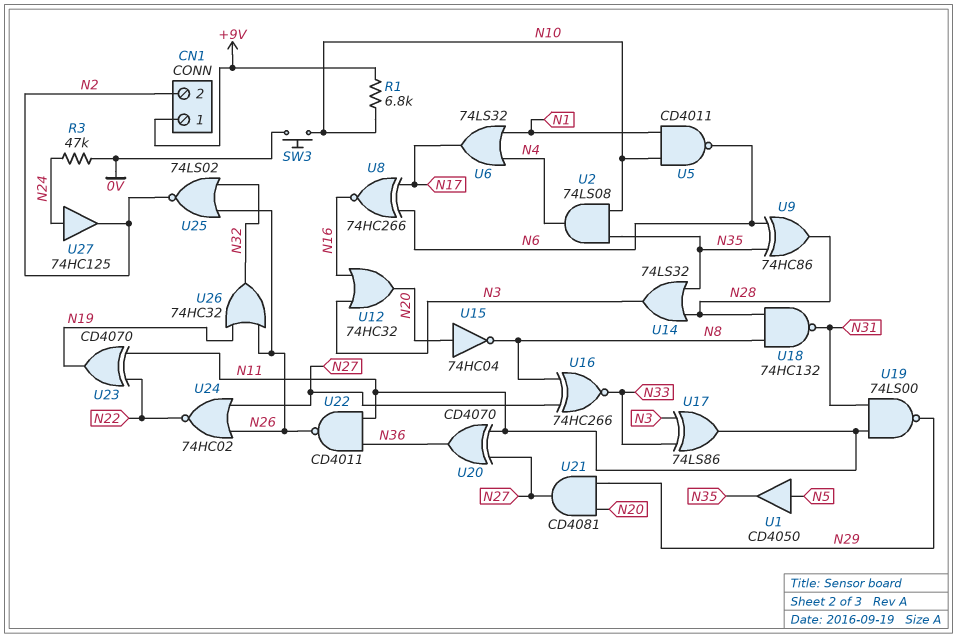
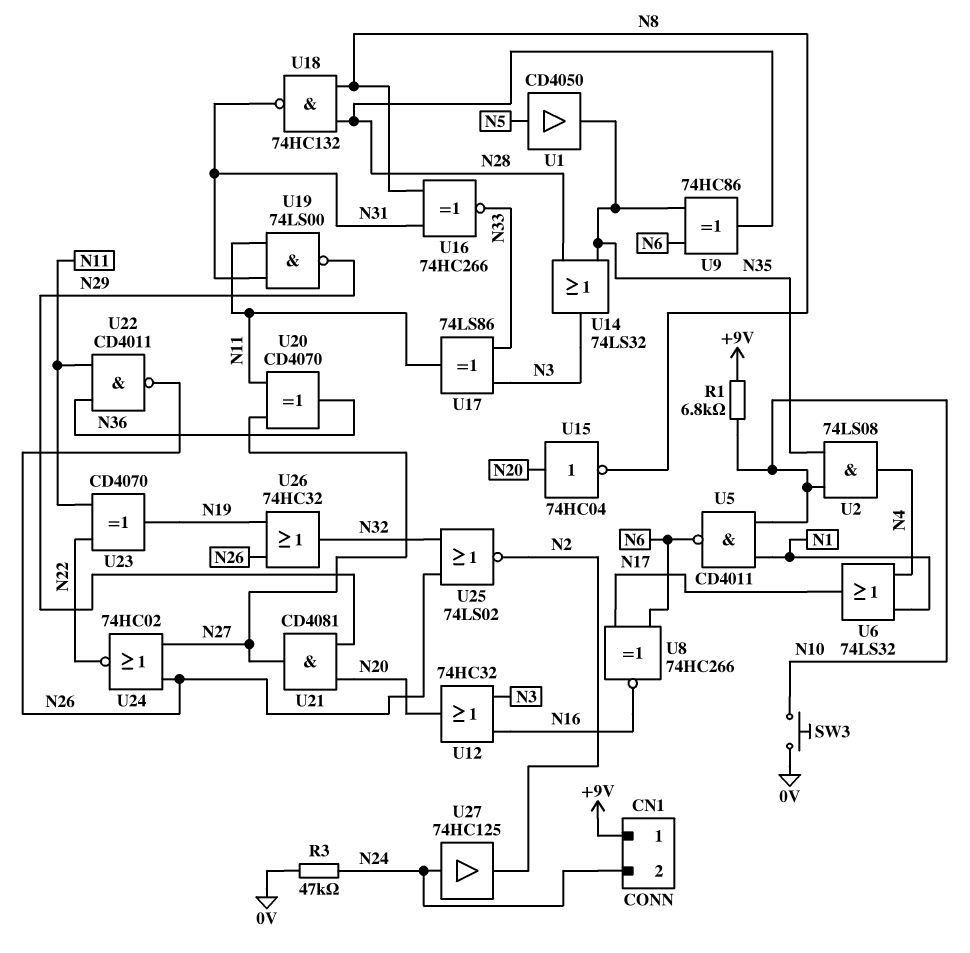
CN1 pin 2: N2 -> N24
U16: XNOR 74HC266 (in N8, in N27, out N33) -> XNOR 74HC266 (in N8, in N31, out N33)

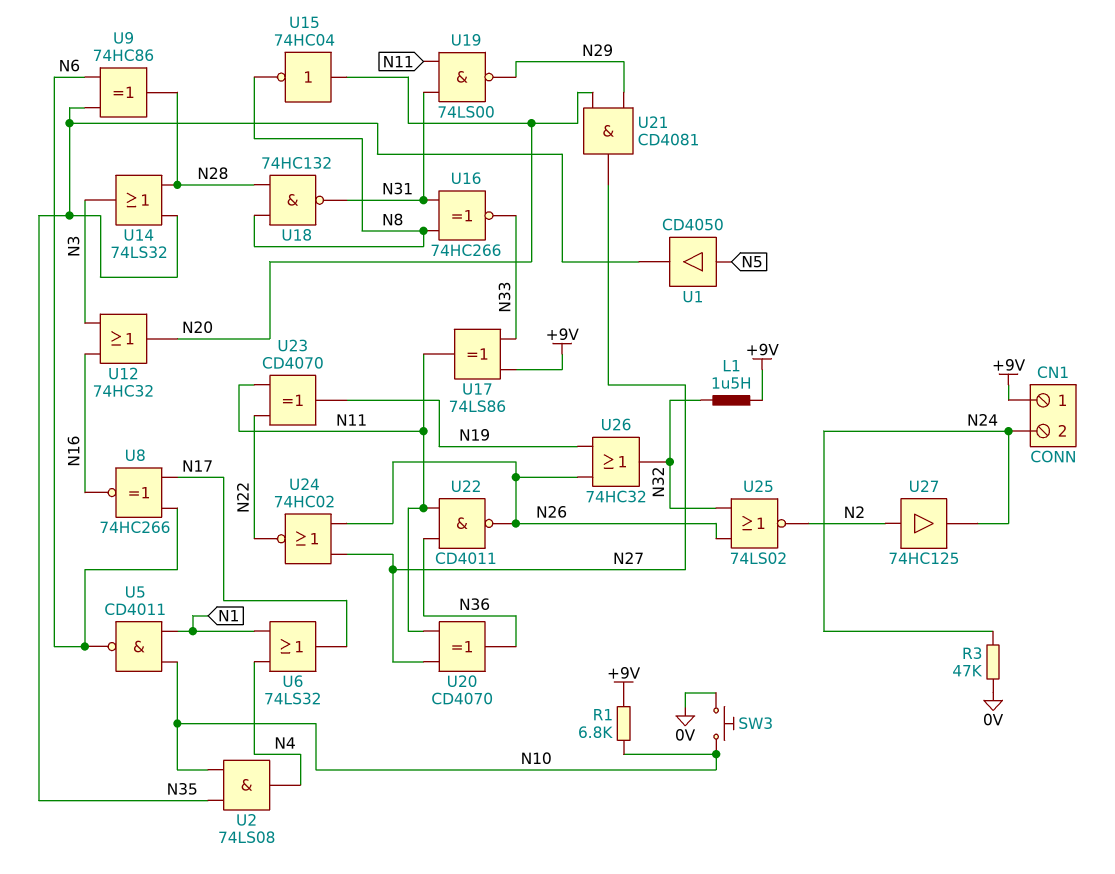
L1: none -> 1.5uH (+9V, N32)
U17: XOR 74LS86 (in N3, in N33, out N11) -> XOR 74LS86 (in +9V, in N33, out N11)
U27: buffer 74HC125 (in N24, out N2) -> buffer 74HC125 (in N2, out N24)

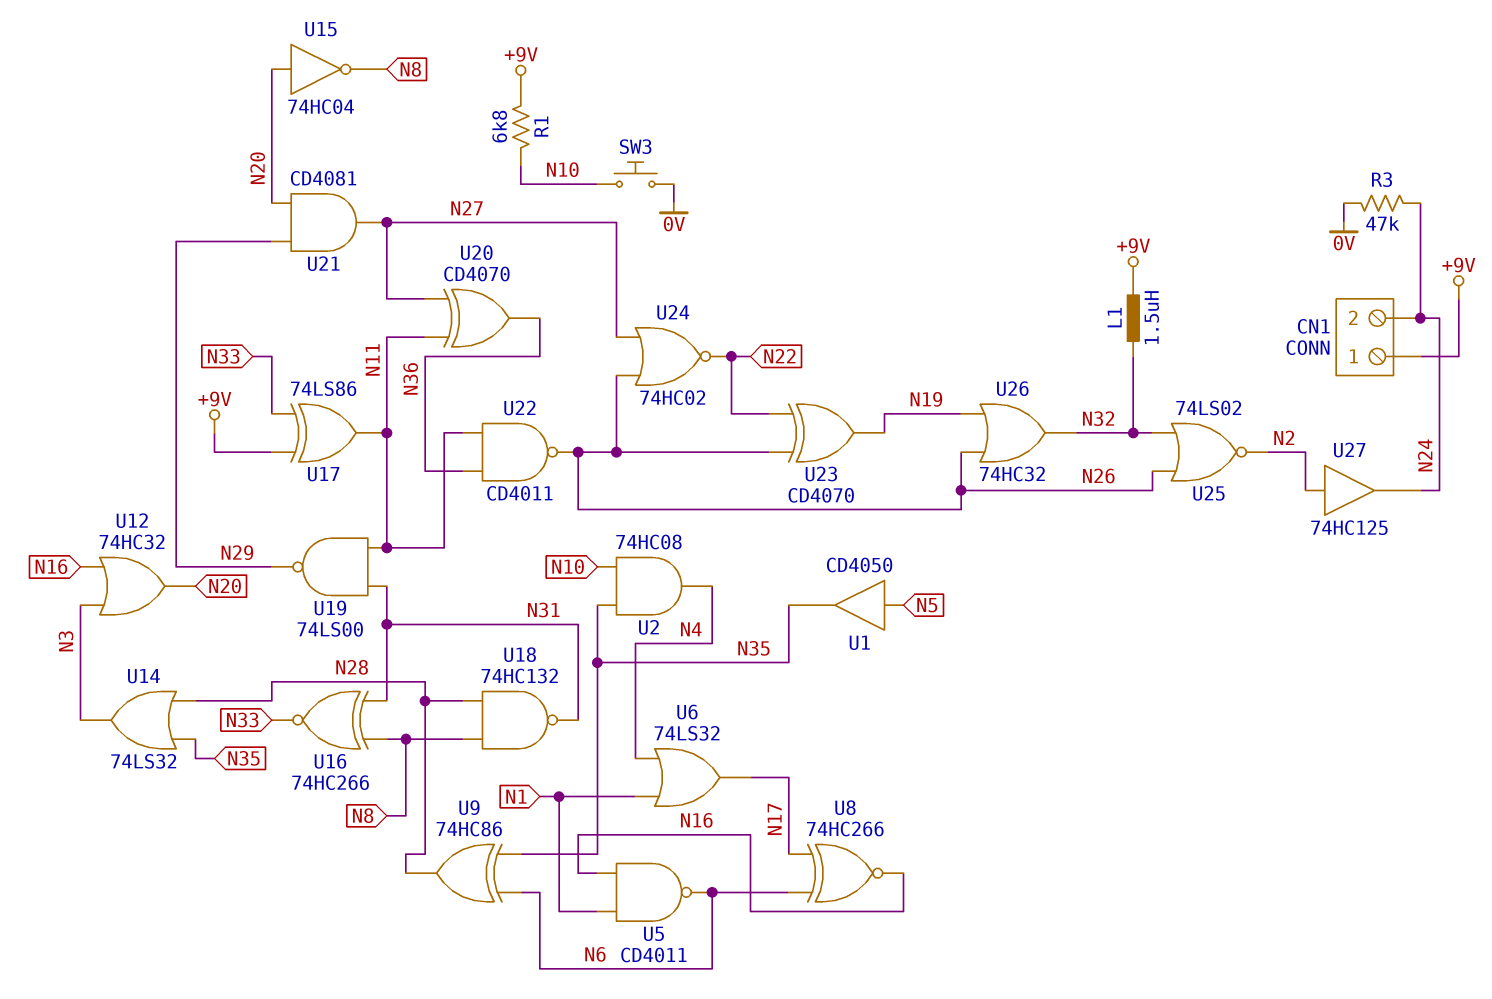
U2: AND 74LS08 (in N10, in N35, out N4) -> AND 74HC08 (in N10, in N35, out N4)
U5: NAND CD4011 (in N1, in N10, out N6) -> NAND CD4011 (in N1, in N16, out N6)
U23: XOR CD4070 (in N11, in N22, out N19) -> XOR CD4070 (in N22, in N26, out N19)

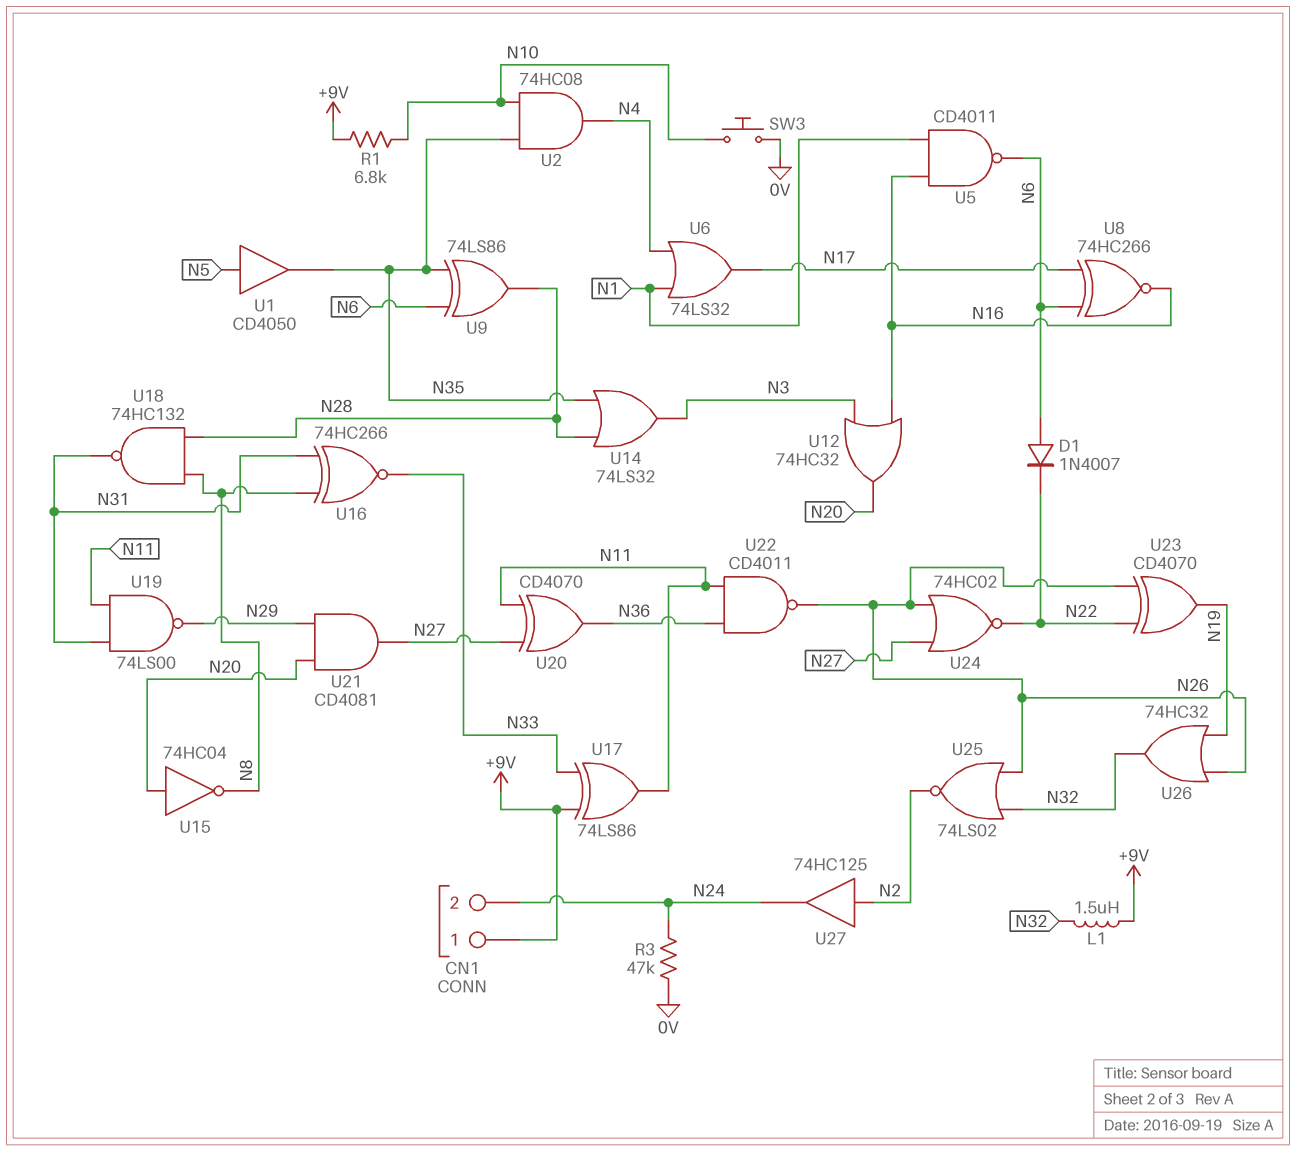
D1: none -> diode 1N4007 (A N6, K N22)
U9: XOR 74HC86 (in N6, in N35, out N28) -> XOR 74LS86 (in N6, in N35, out N28)

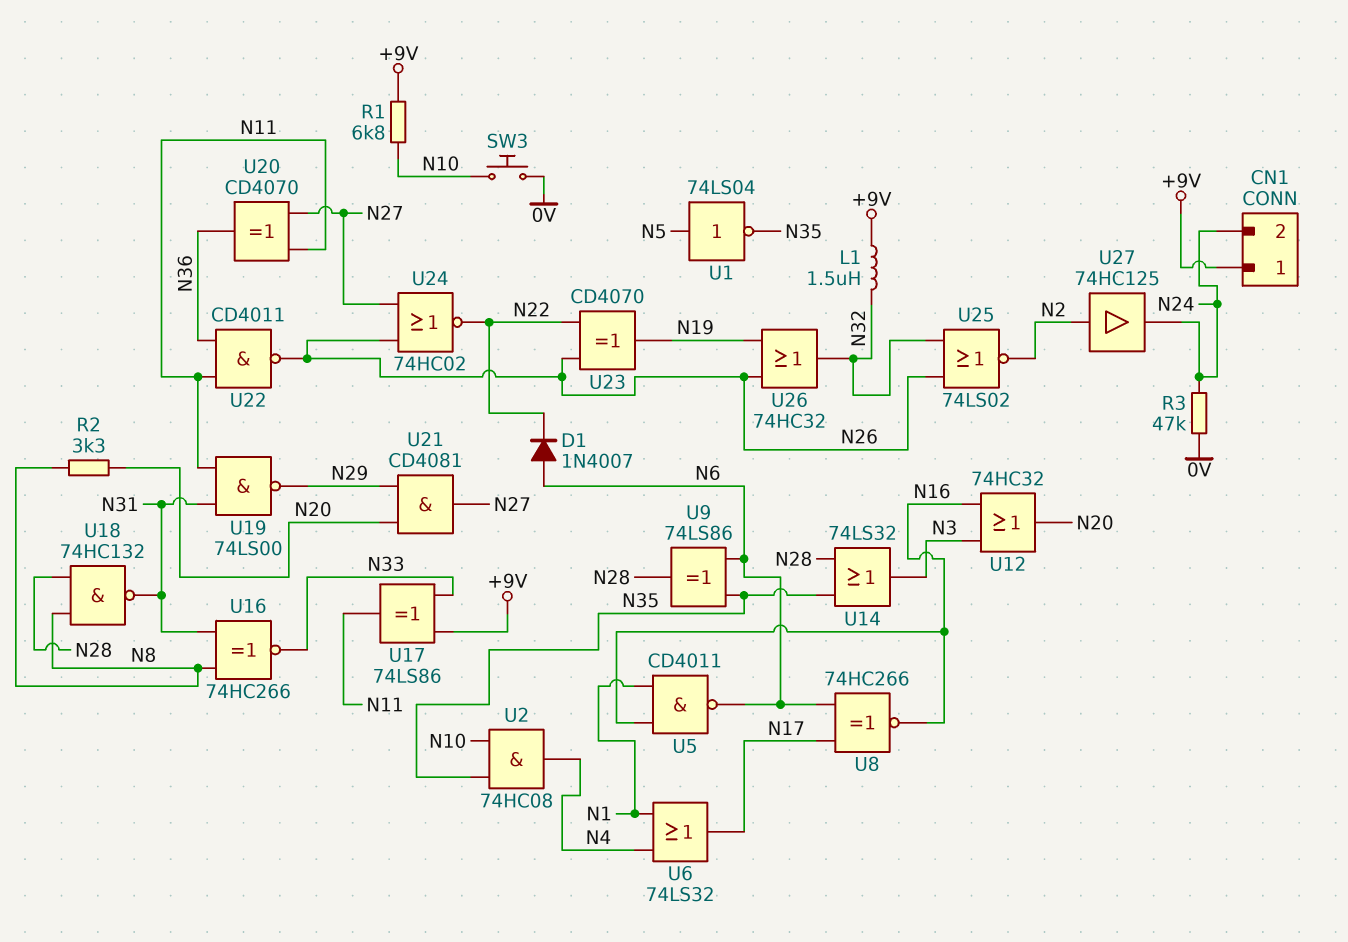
R2: none -> 3.3k (N8, N20)
U1: buffer CD4050 (in N5, out N35) -> NOT 74LS04 (in N5, out N35)
U15: NOT 74HC04 (in N20, out N8) -> none

